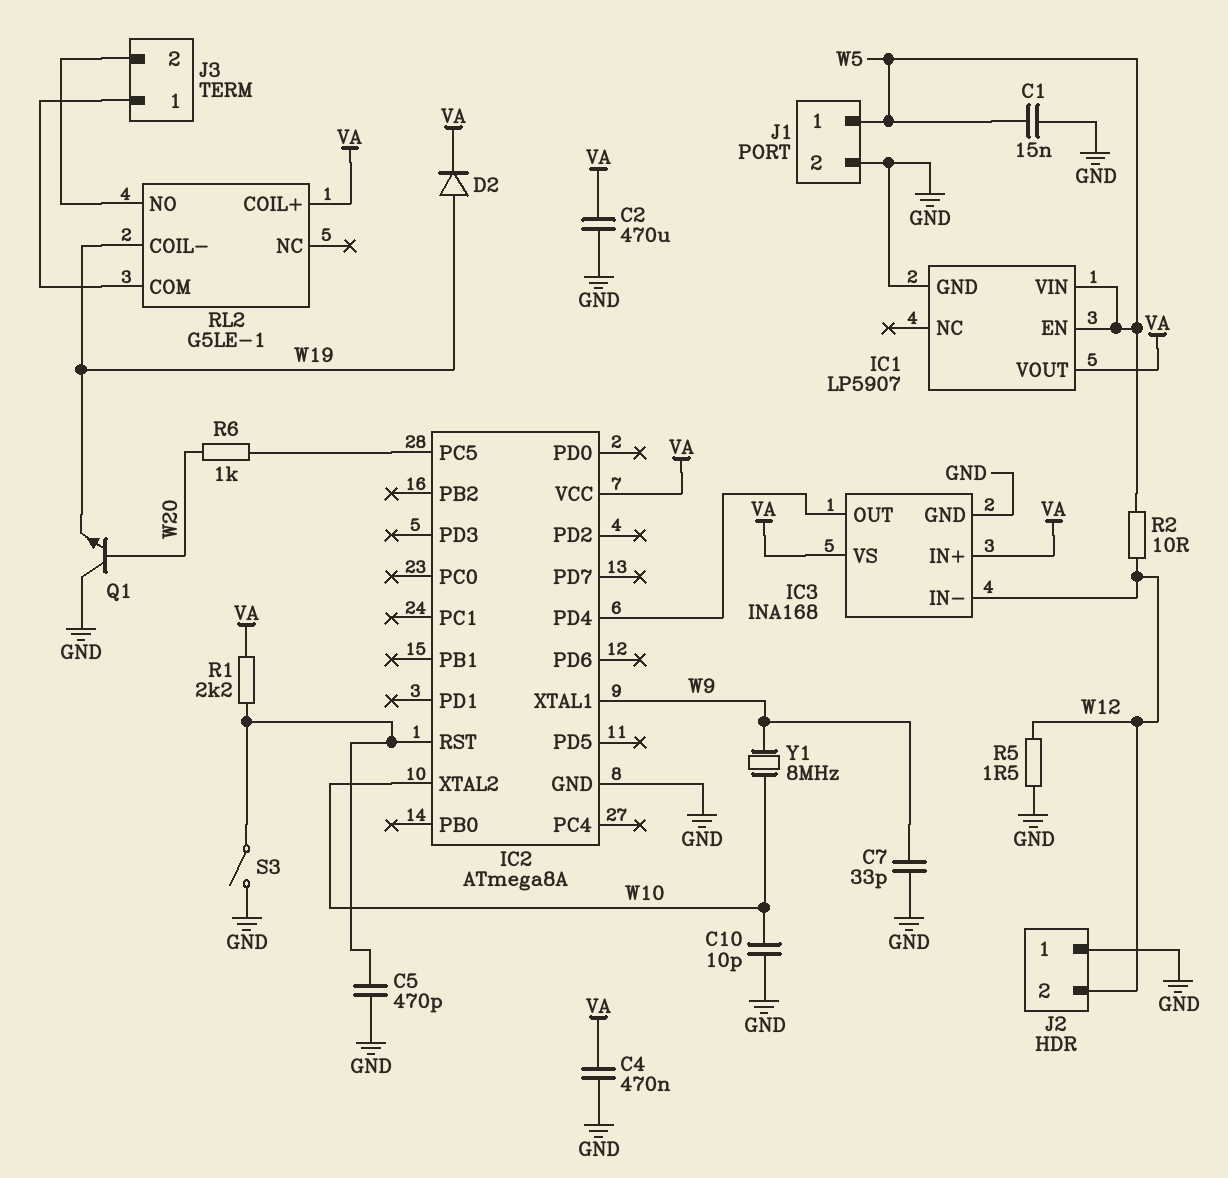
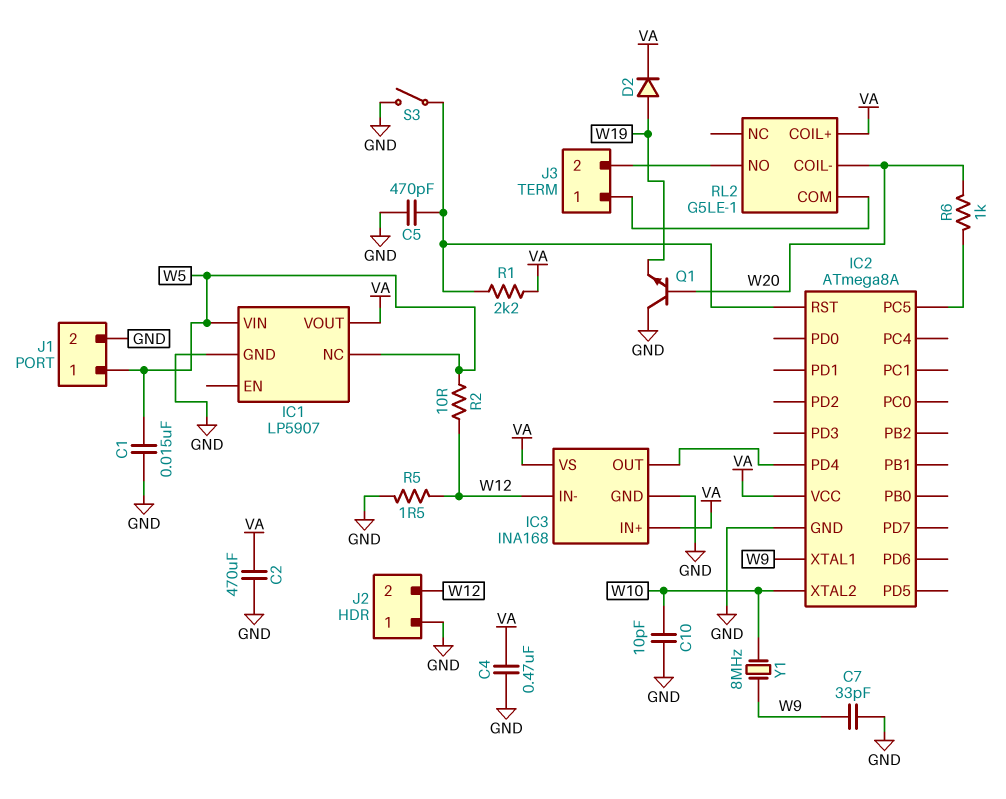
IC1 pin EN: W5 -> none
IC1 pin NC: none -> W5
RL2 pin COIL-: W19 -> W20

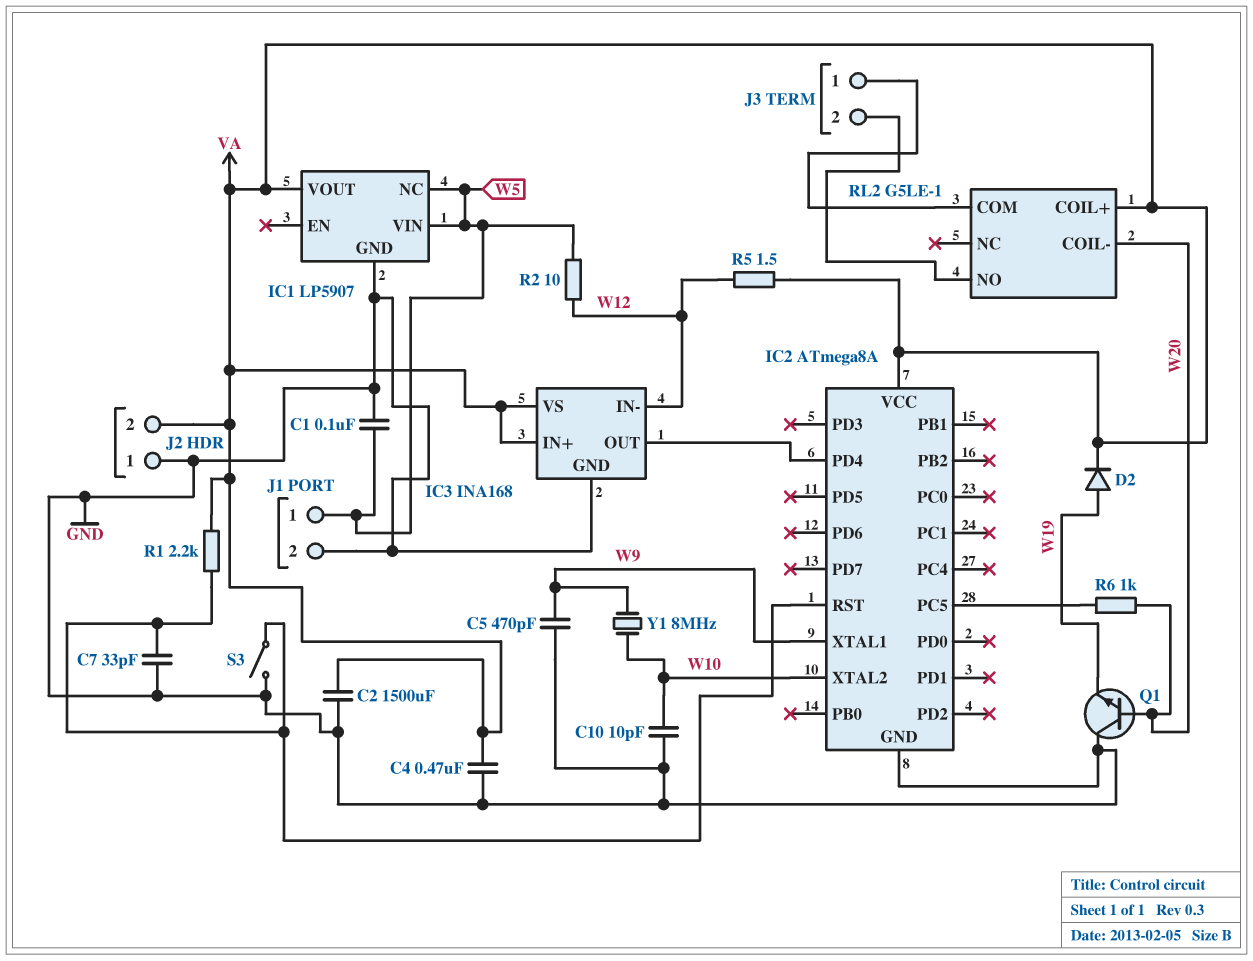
C1: 15nF (GND, W5) -> 100nF (GND, W5)
C2: 470uF (GND, VA) -> 1500uF (GND, VA)
C5: 470pF (GND, IC2/RST) -> 470pF (GND, W9)
C7: 33pF (GND, W9) -> 33pF (GND, IC2/RST)
J2 pin 2: W12 -> VA
R5: 1.5 (GND, W12) -> 1.5 (VA, W12)

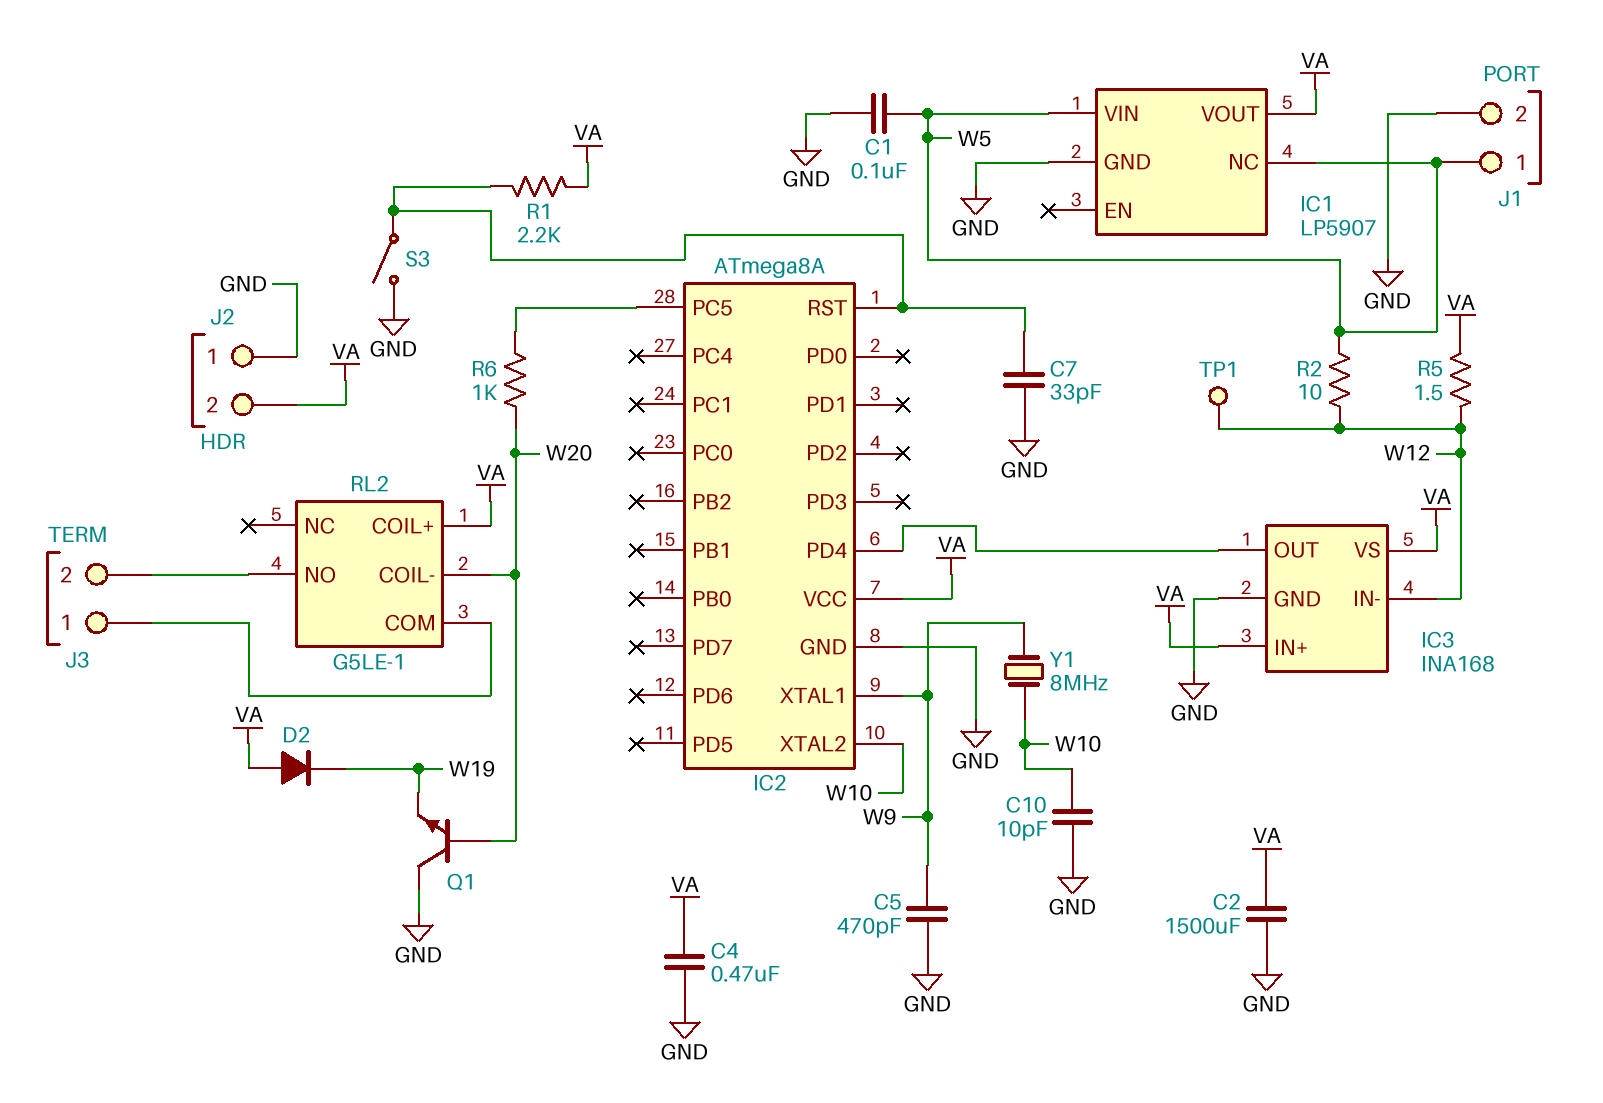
D2: diode (A W19, K VA) -> diode (A VA, K W19)
TP1: none -> test point (W12)

